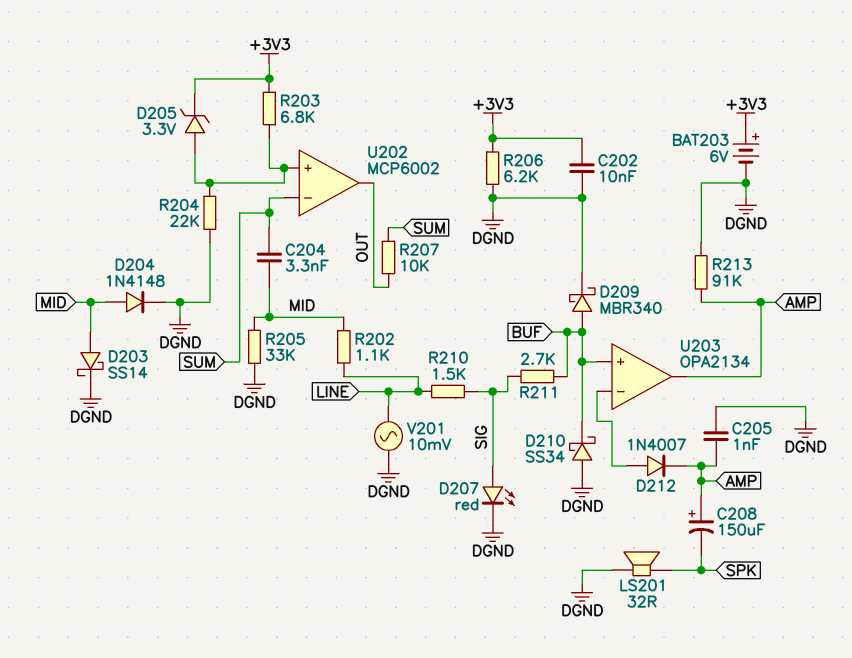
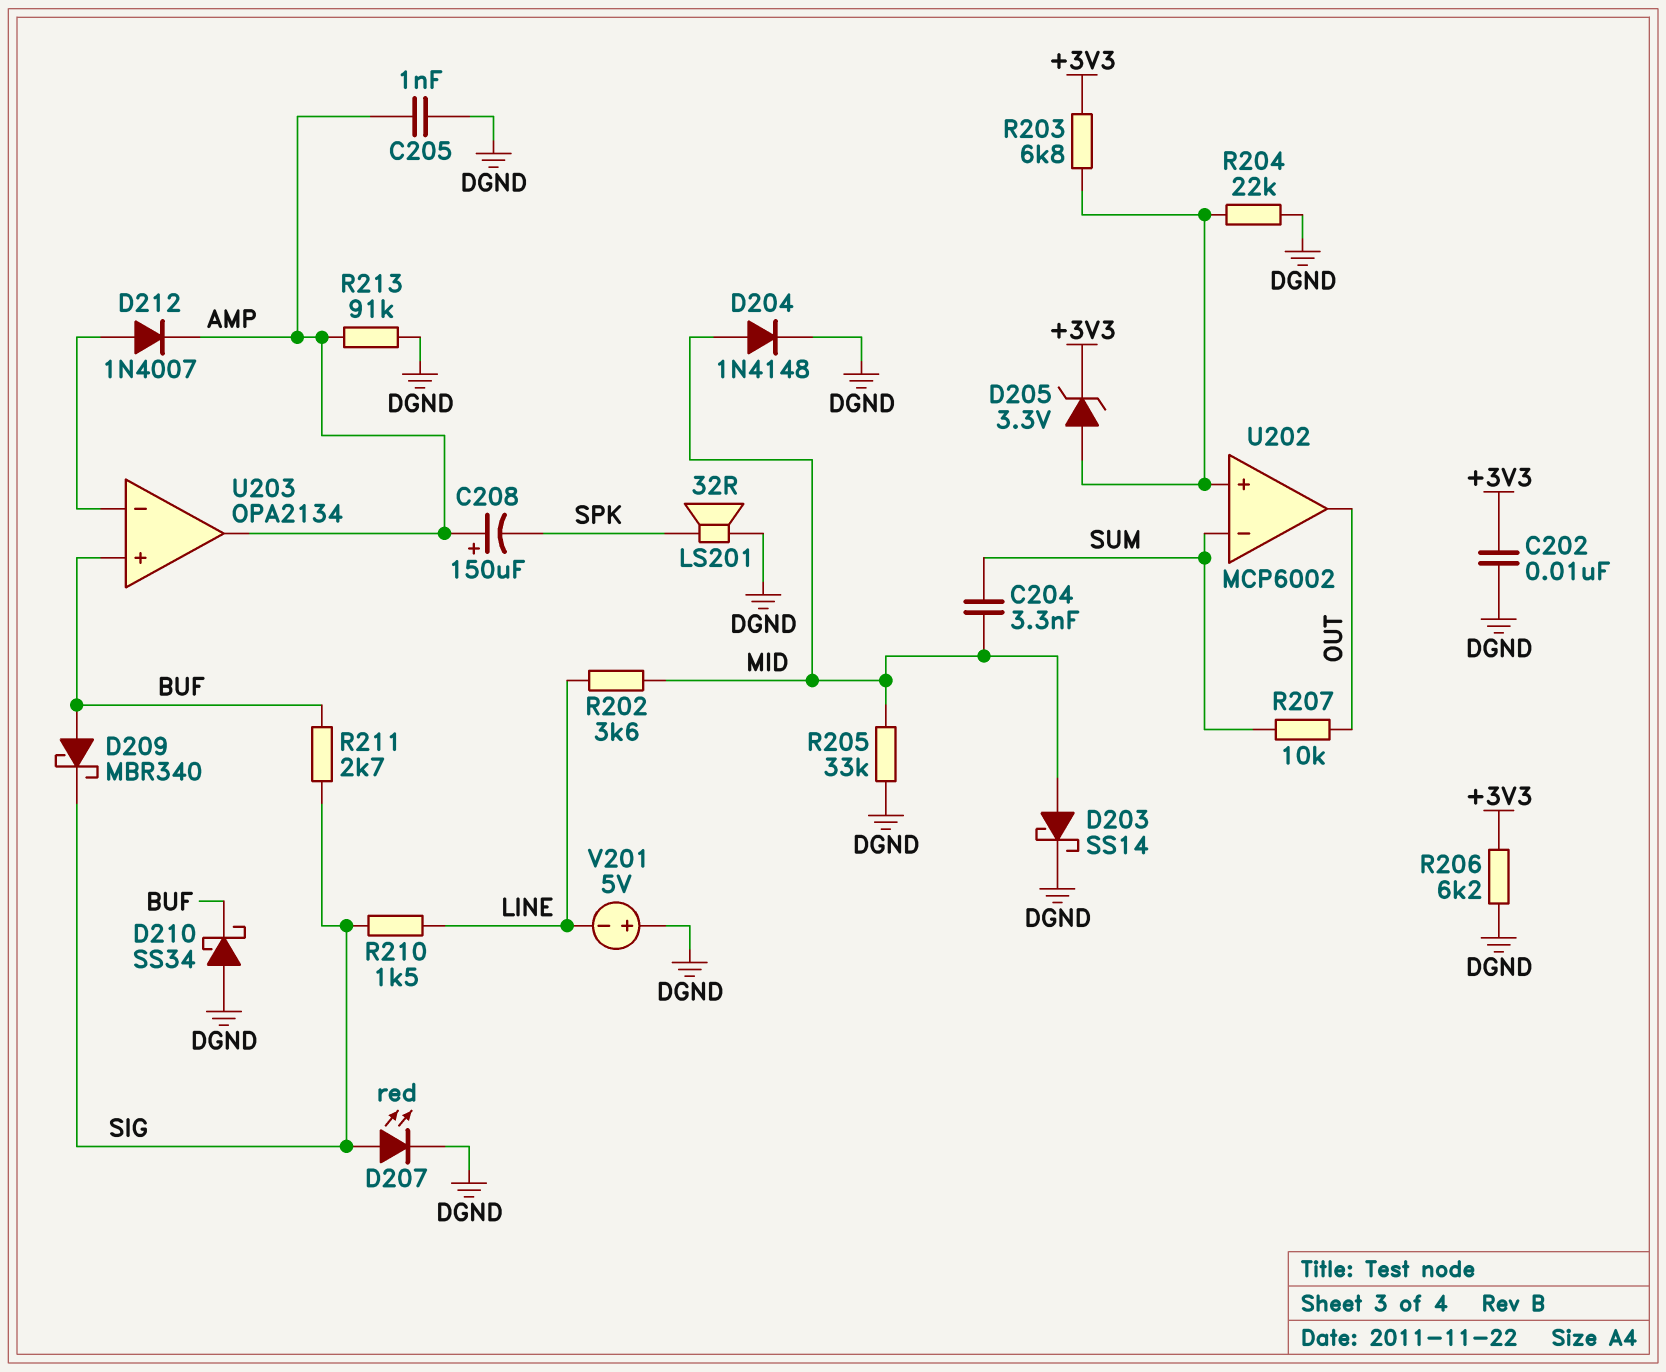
BAT203: 6V (plus +3V3, minus DGND) -> none
D209: schottky MBR340 (A BUF, K DGND) -> schottky MBR340 (A BUF, K SIG)
R202: 1.1k (LINE, MID) -> 3.6k (LINE, MID)
V201: AC 10mV (DGND, LINE) -> 5V (plus DGND, minus LINE)

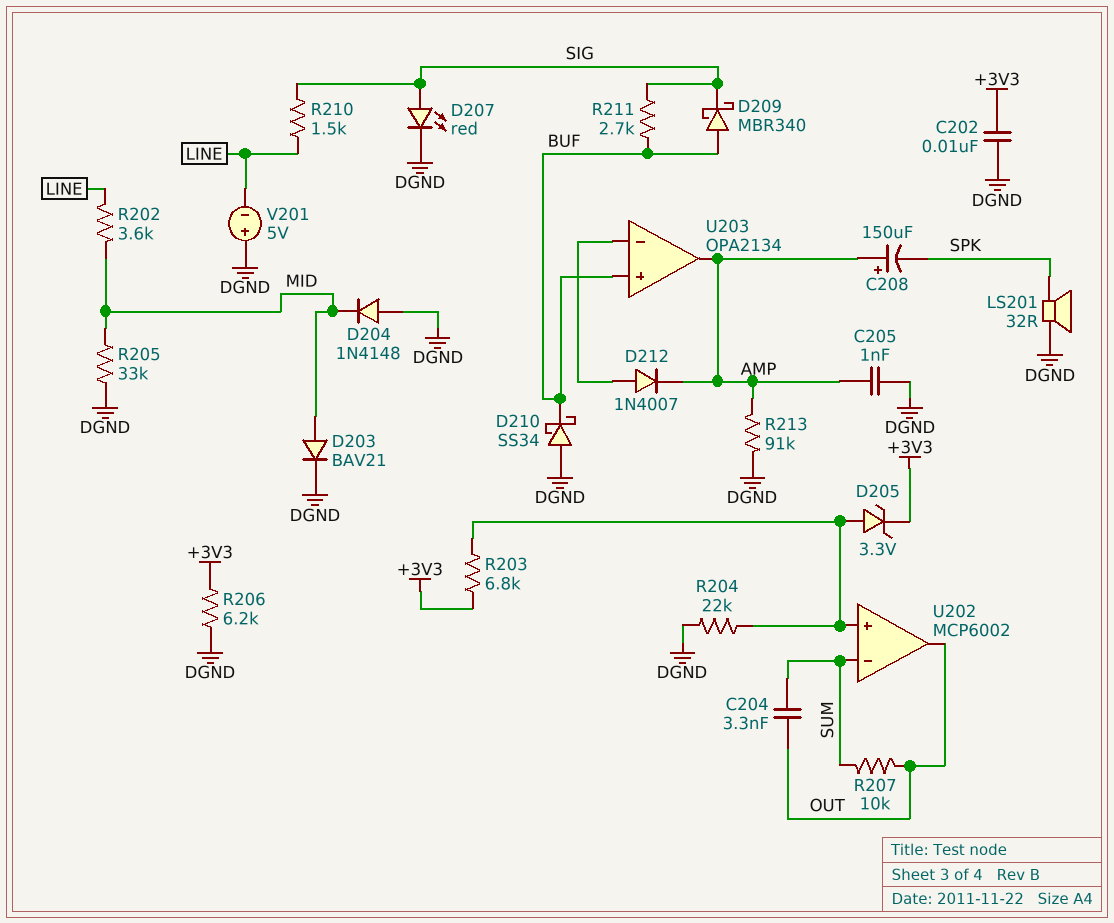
C204: 3.3nF (MID, SUM) -> 3.3nF (OUT, SUM)
D203: schottky SS14 (A MID, K DGND) -> diode BAV21 (A MID, K DGND)
D204: diode 1N4148 (A MID, K DGND) -> diode 1N4148 (A DGND, K MID)

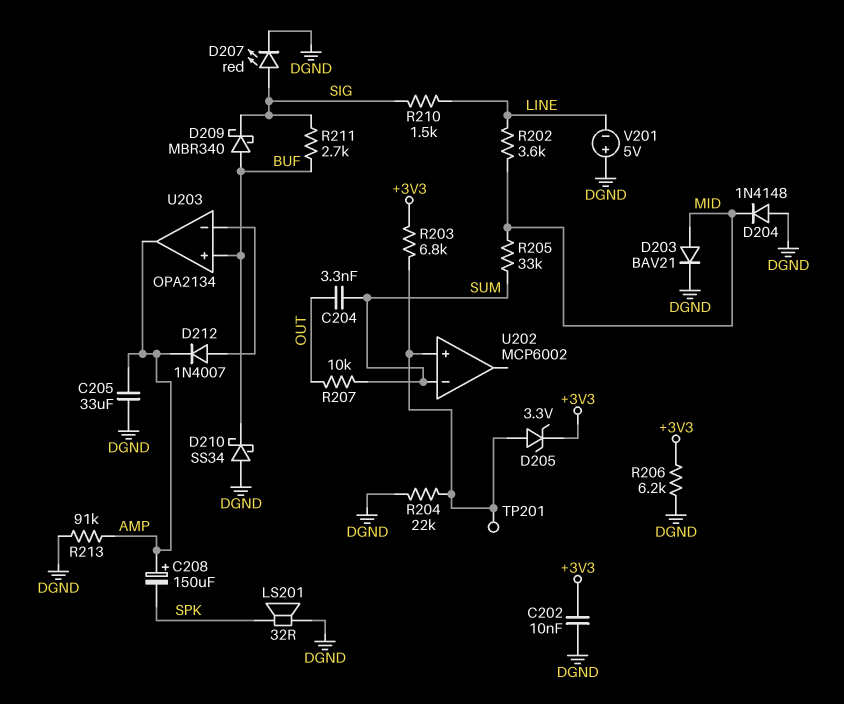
C205: 1nF (AMP, DGND) -> 33uF (AMP, DGND)
R205: 33k (DGND, MID) -> 33k (MID, SUM)
TP201: none -> test point (U202/in+)
U202 pin out: OUT -> none

